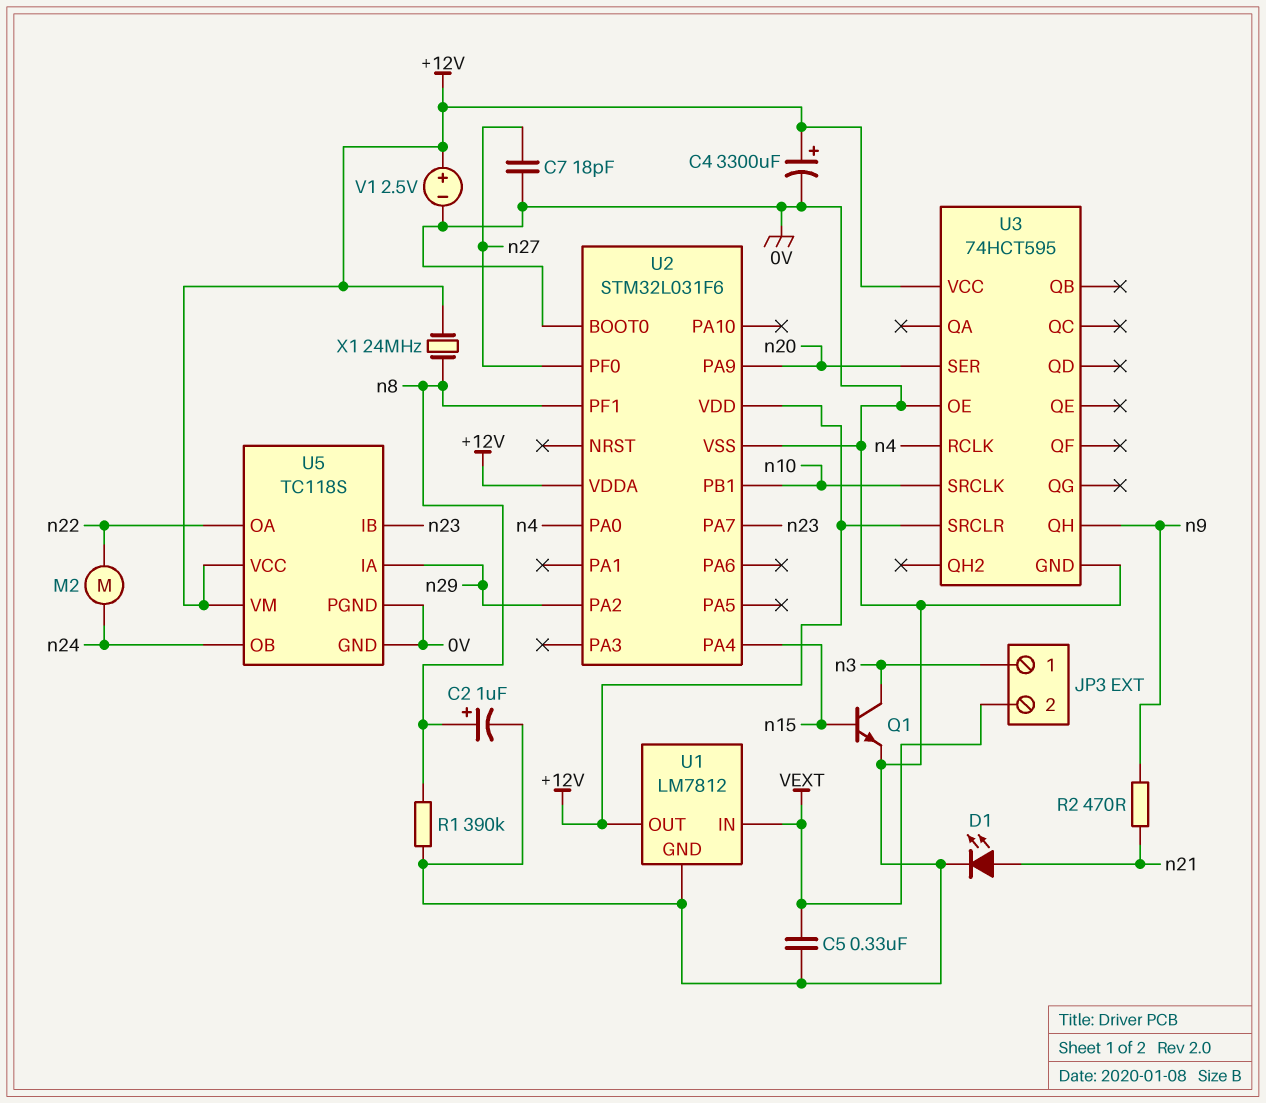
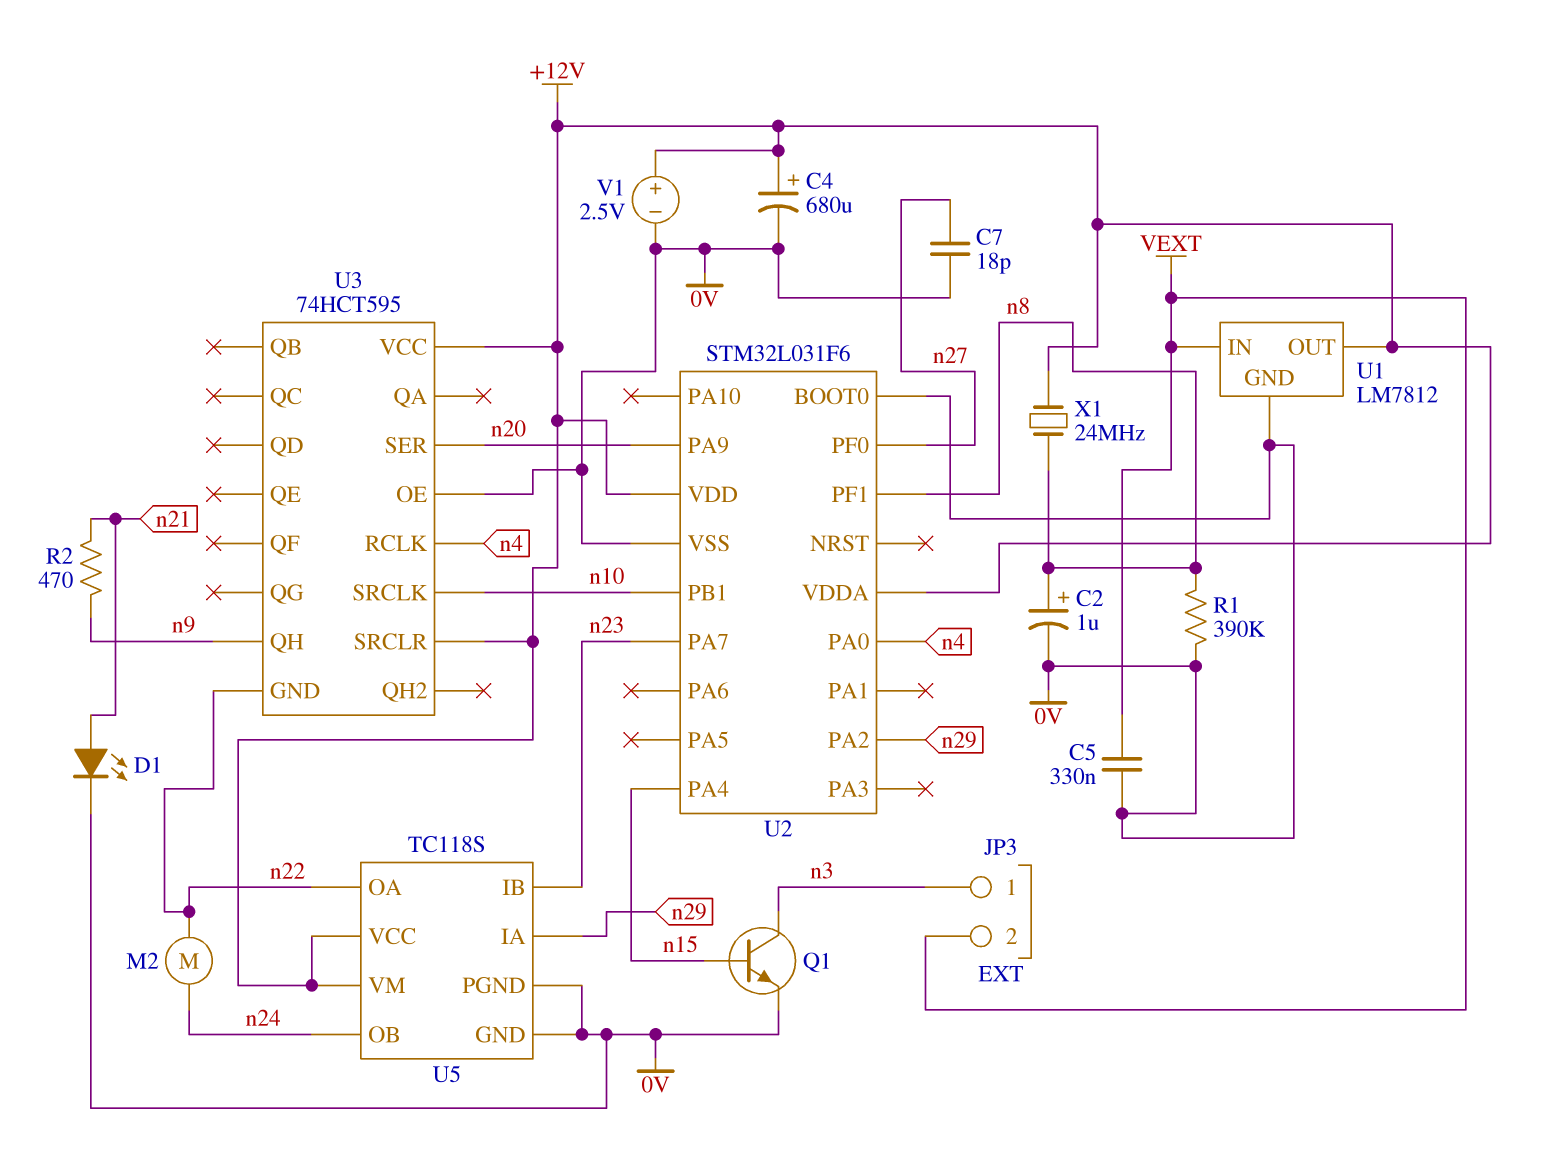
C4: 3300uF (plus +12V, minus 0V) -> 680uF (plus +12V, minus 0V)
U3 pin GND: 0V -> n22

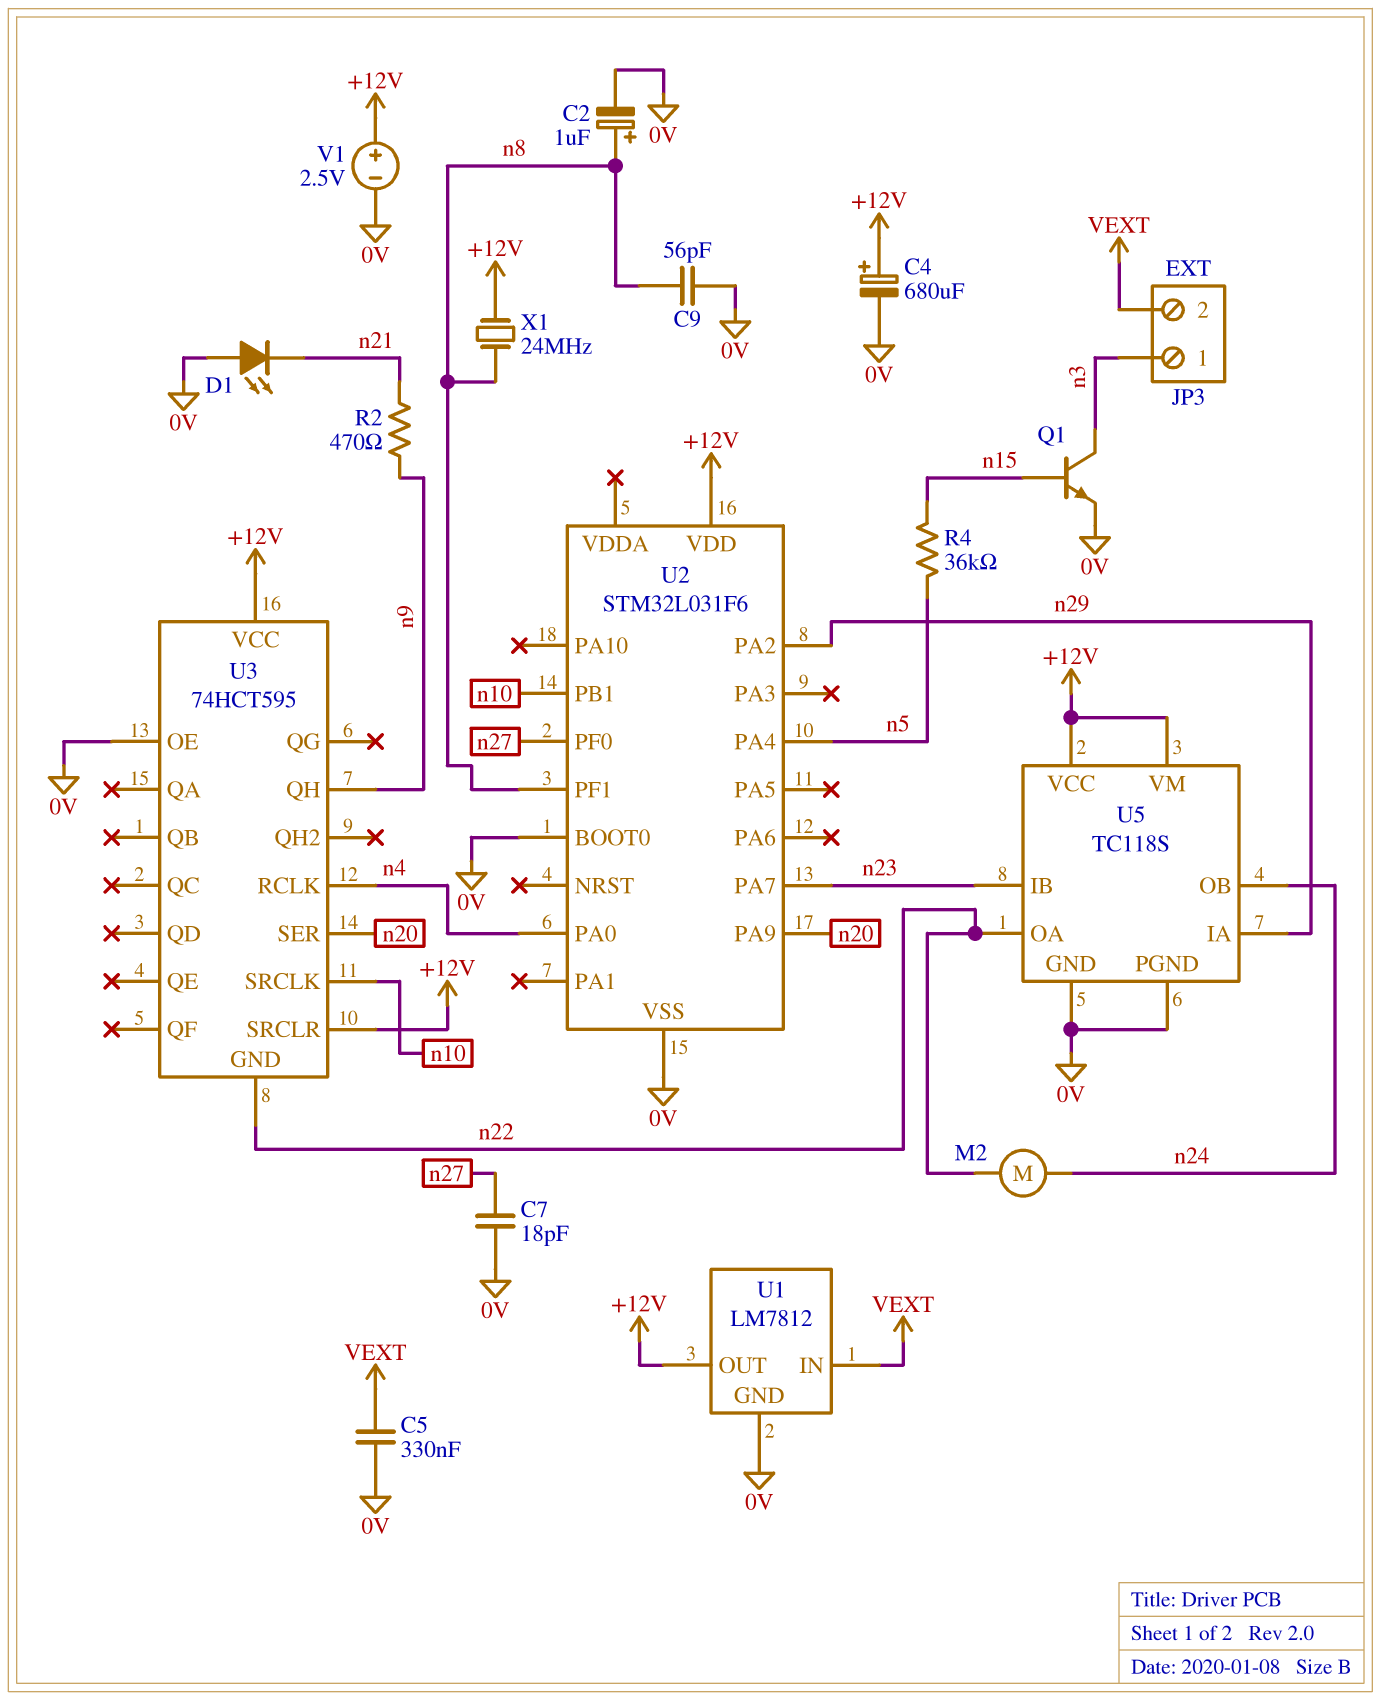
C9: none -> 56pF (0V, n8)
D1: LED (A n21, K 0V) -> LED (A 0V, K n21)
R1: 390k (0V, n8) -> none
R4: none -> 36k (n5, n15)
U2 pin PA4: n15 -> n5
U2 pin VDDA: +12V -> none

